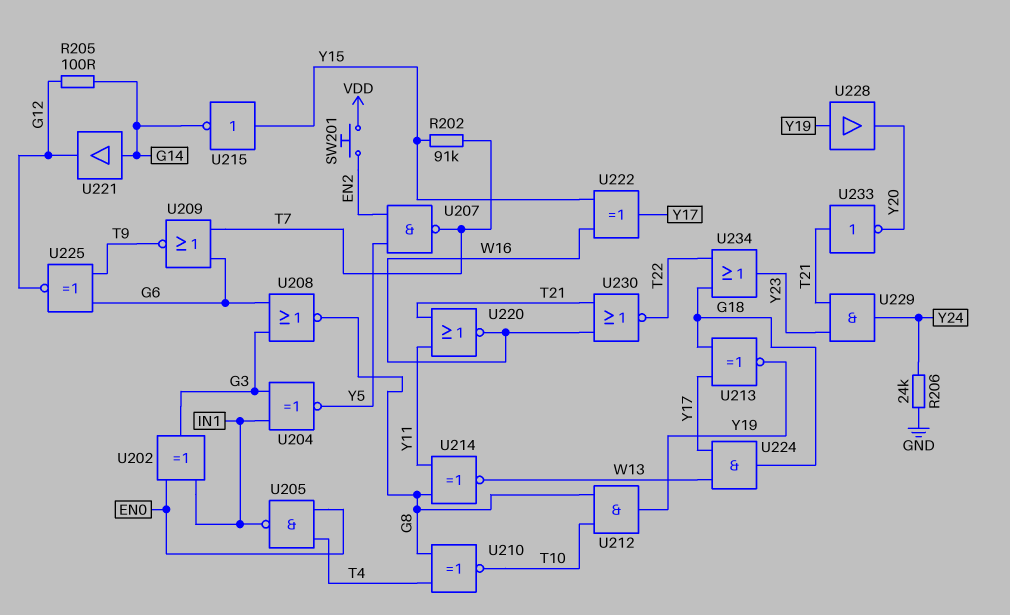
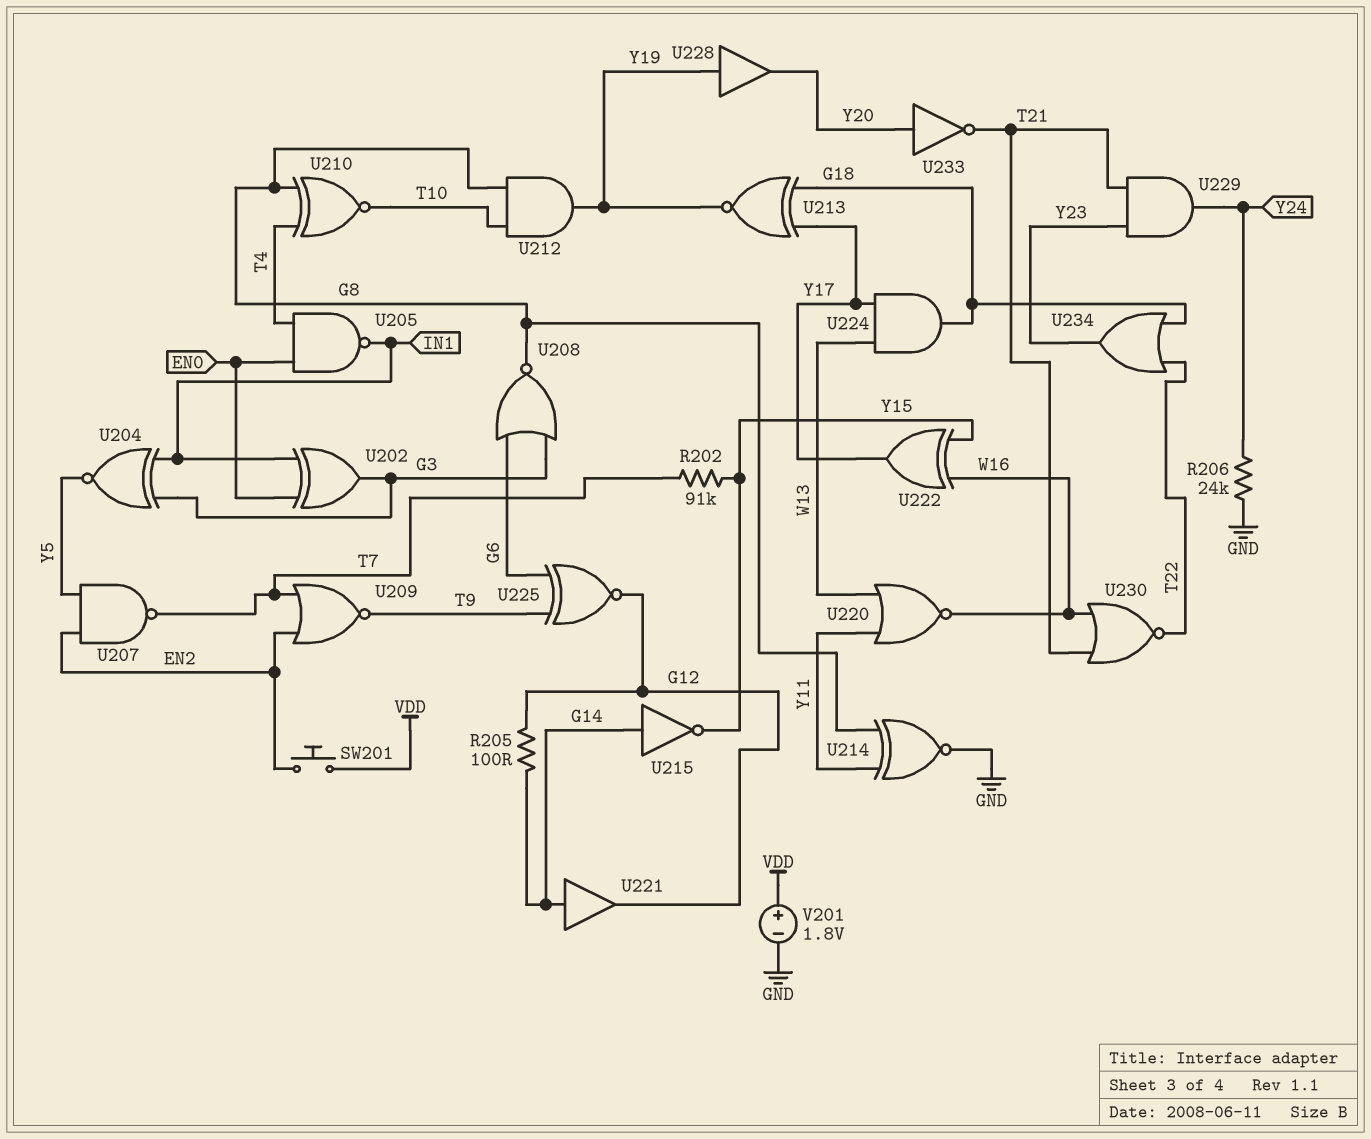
U209: NOR (in G6, in T7, out T9) -> NOR (in EN2, in T7, out T9)
U214: XNOR (in G8, in Y11, out W13) -> XNOR (in G8, in Y11, out GND)
U215: NOT (in Y15, out G14) -> NOT (in G14, out Y15)
U220: NOR (in T21, in Y11, out W16) -> NOR (in W13, in Y11, out W16)
U233: NOT (in T21, out Y20) -> NOT (in Y20, out T21)
V201: none -> 1.8V (plus VDD, minus GND)

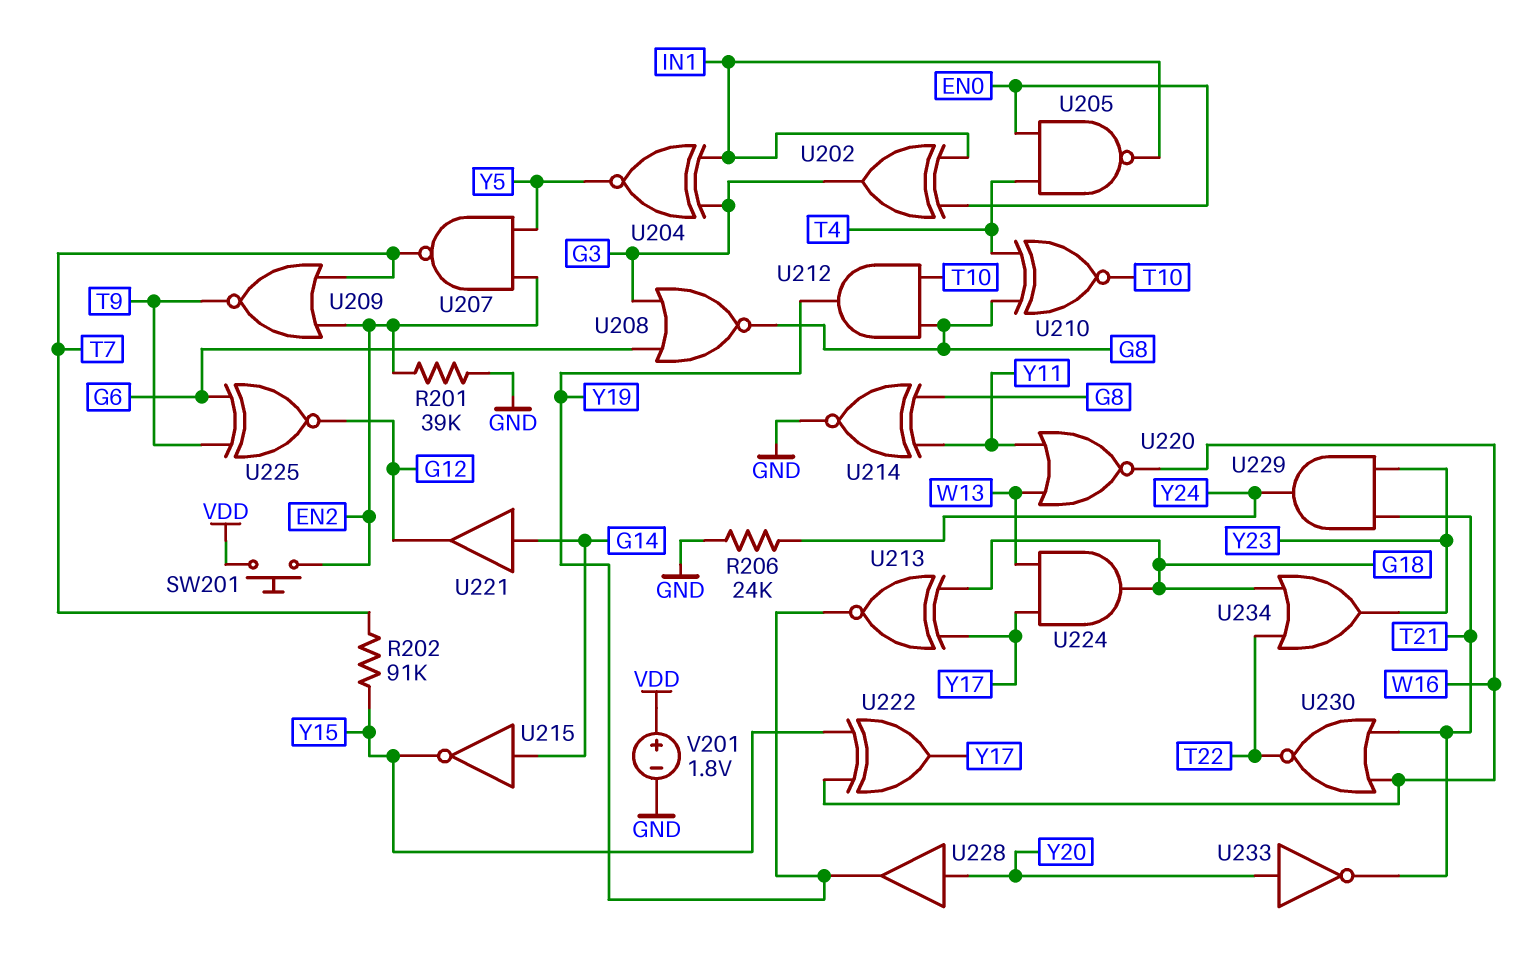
R201: none -> 39k (EN2, GND)
R205: 100 (G12, G14) -> none
U228: buffer (in Y19, out Y20) -> buffer (in Y20, out Y19)

